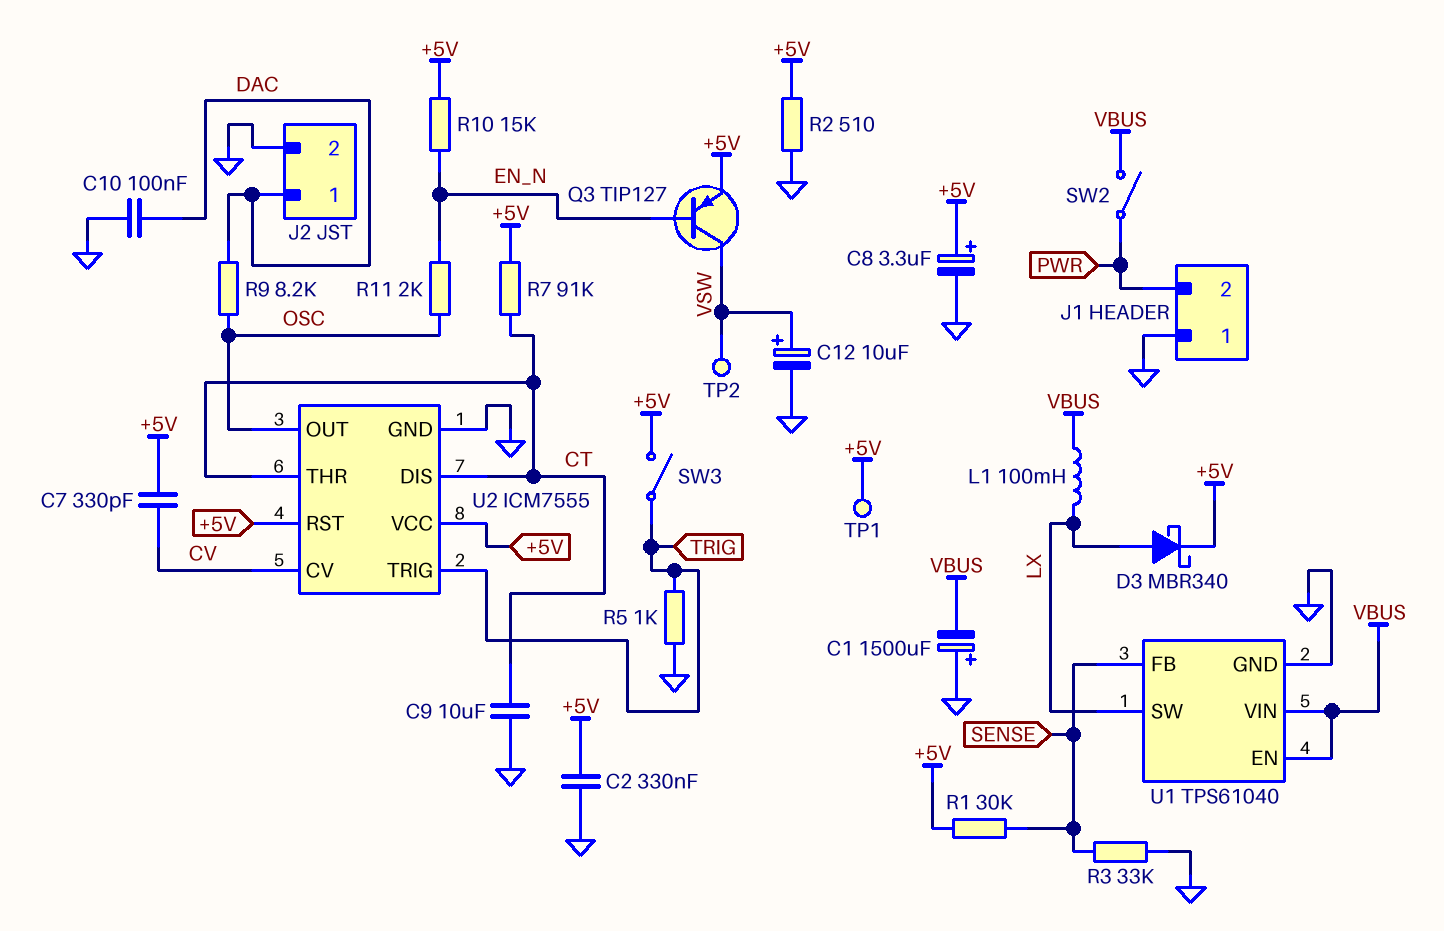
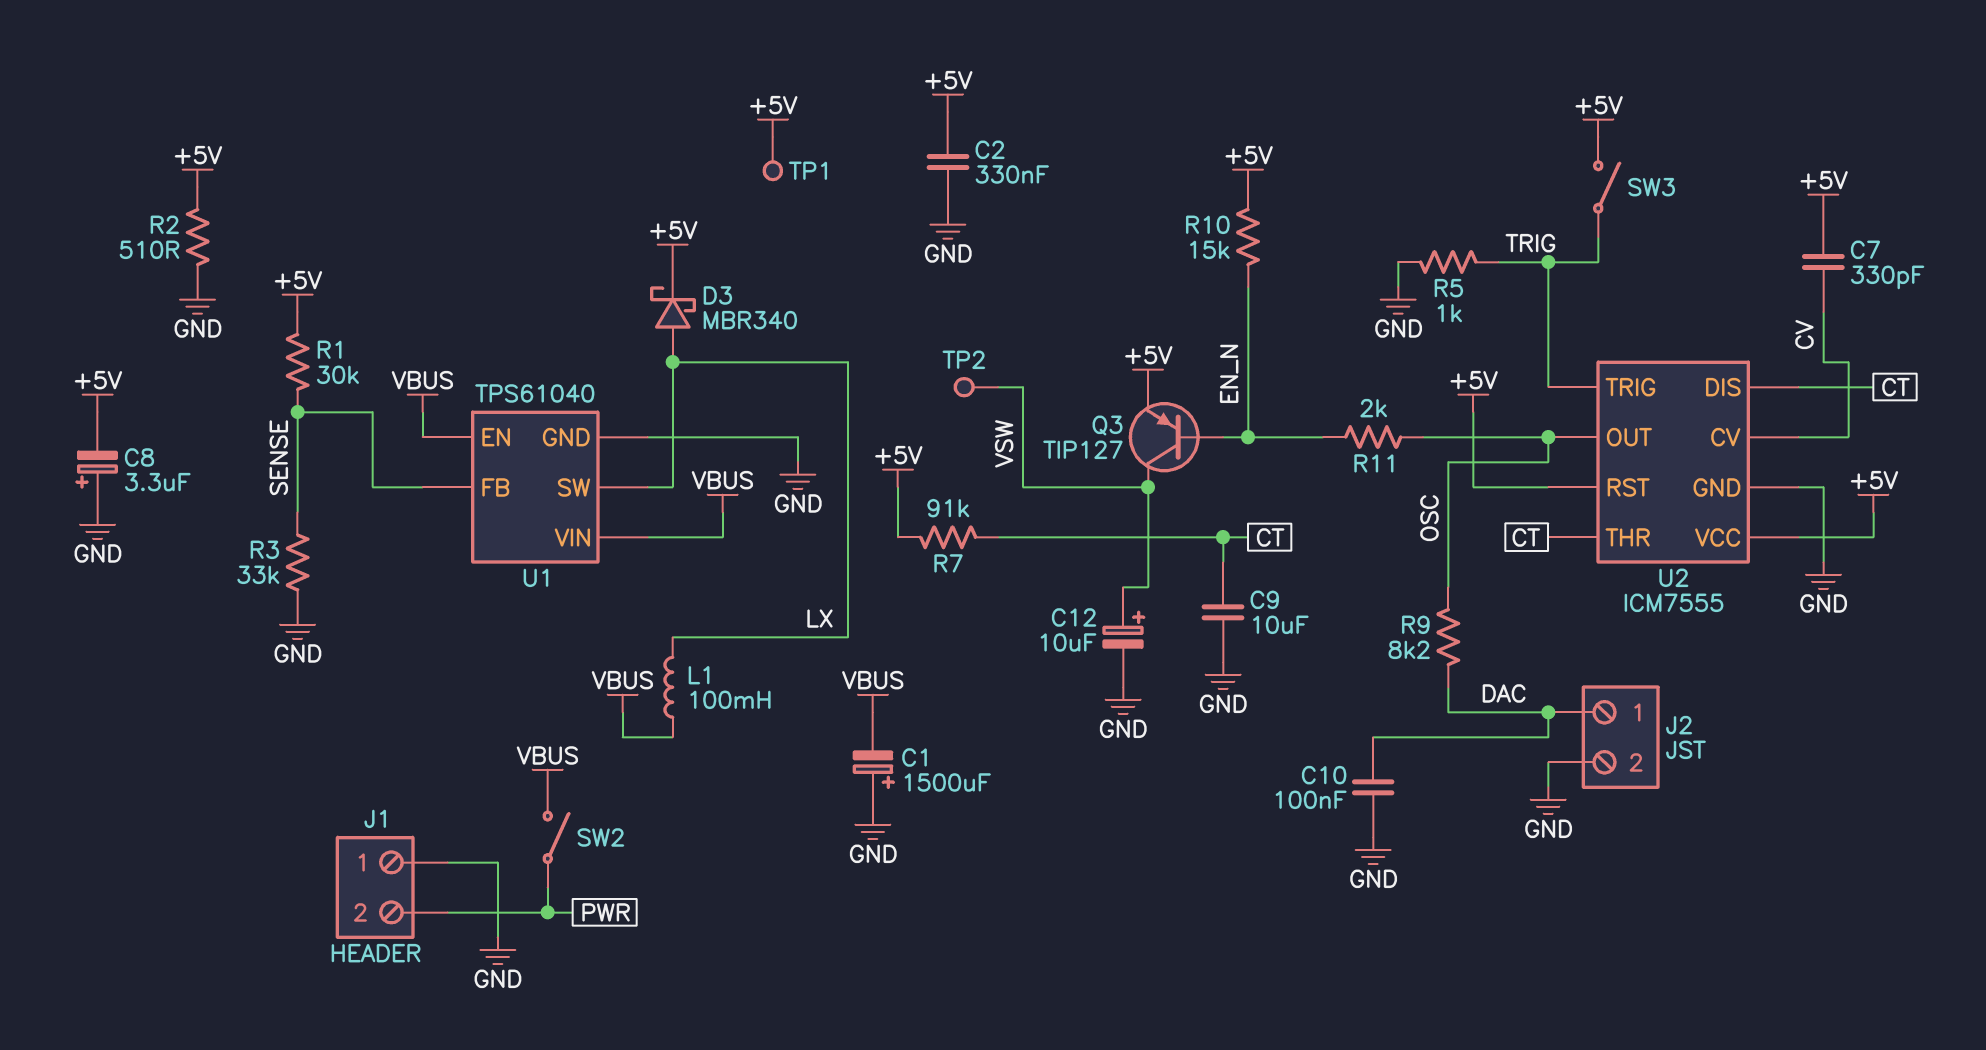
C8: 3.3uF (plus +5V, minus GND) -> 3.3uF (plus GND, minus +5V)

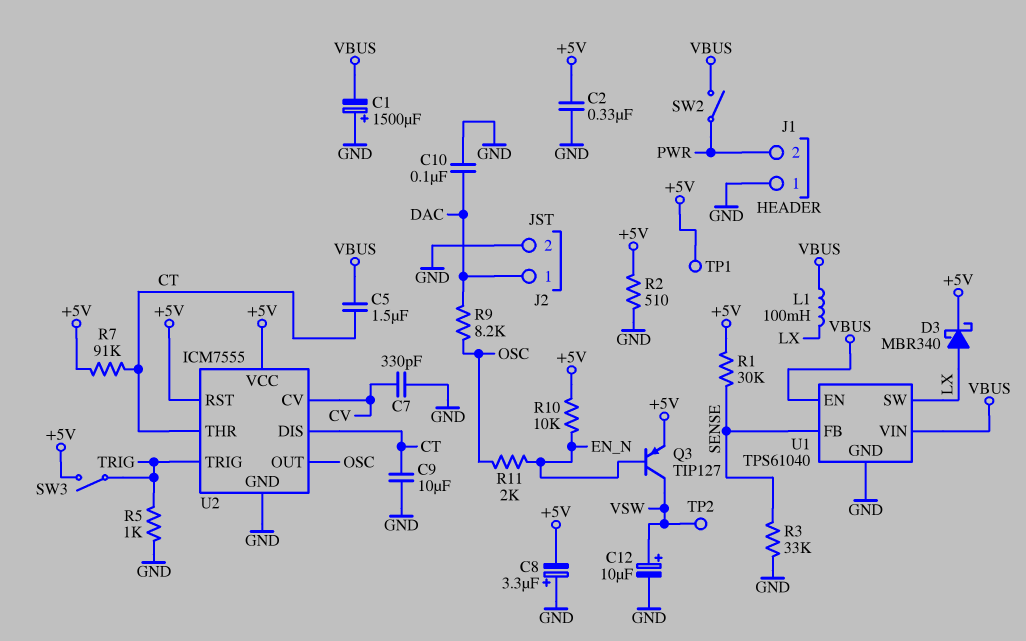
C5: none -> 1.5uF (CT, VBUS)
C7: 330pF (+5V, CV) -> 330pF (CV, GND)
R10: 15k (+5V, EN_N) -> 10k (+5V, EN_N)

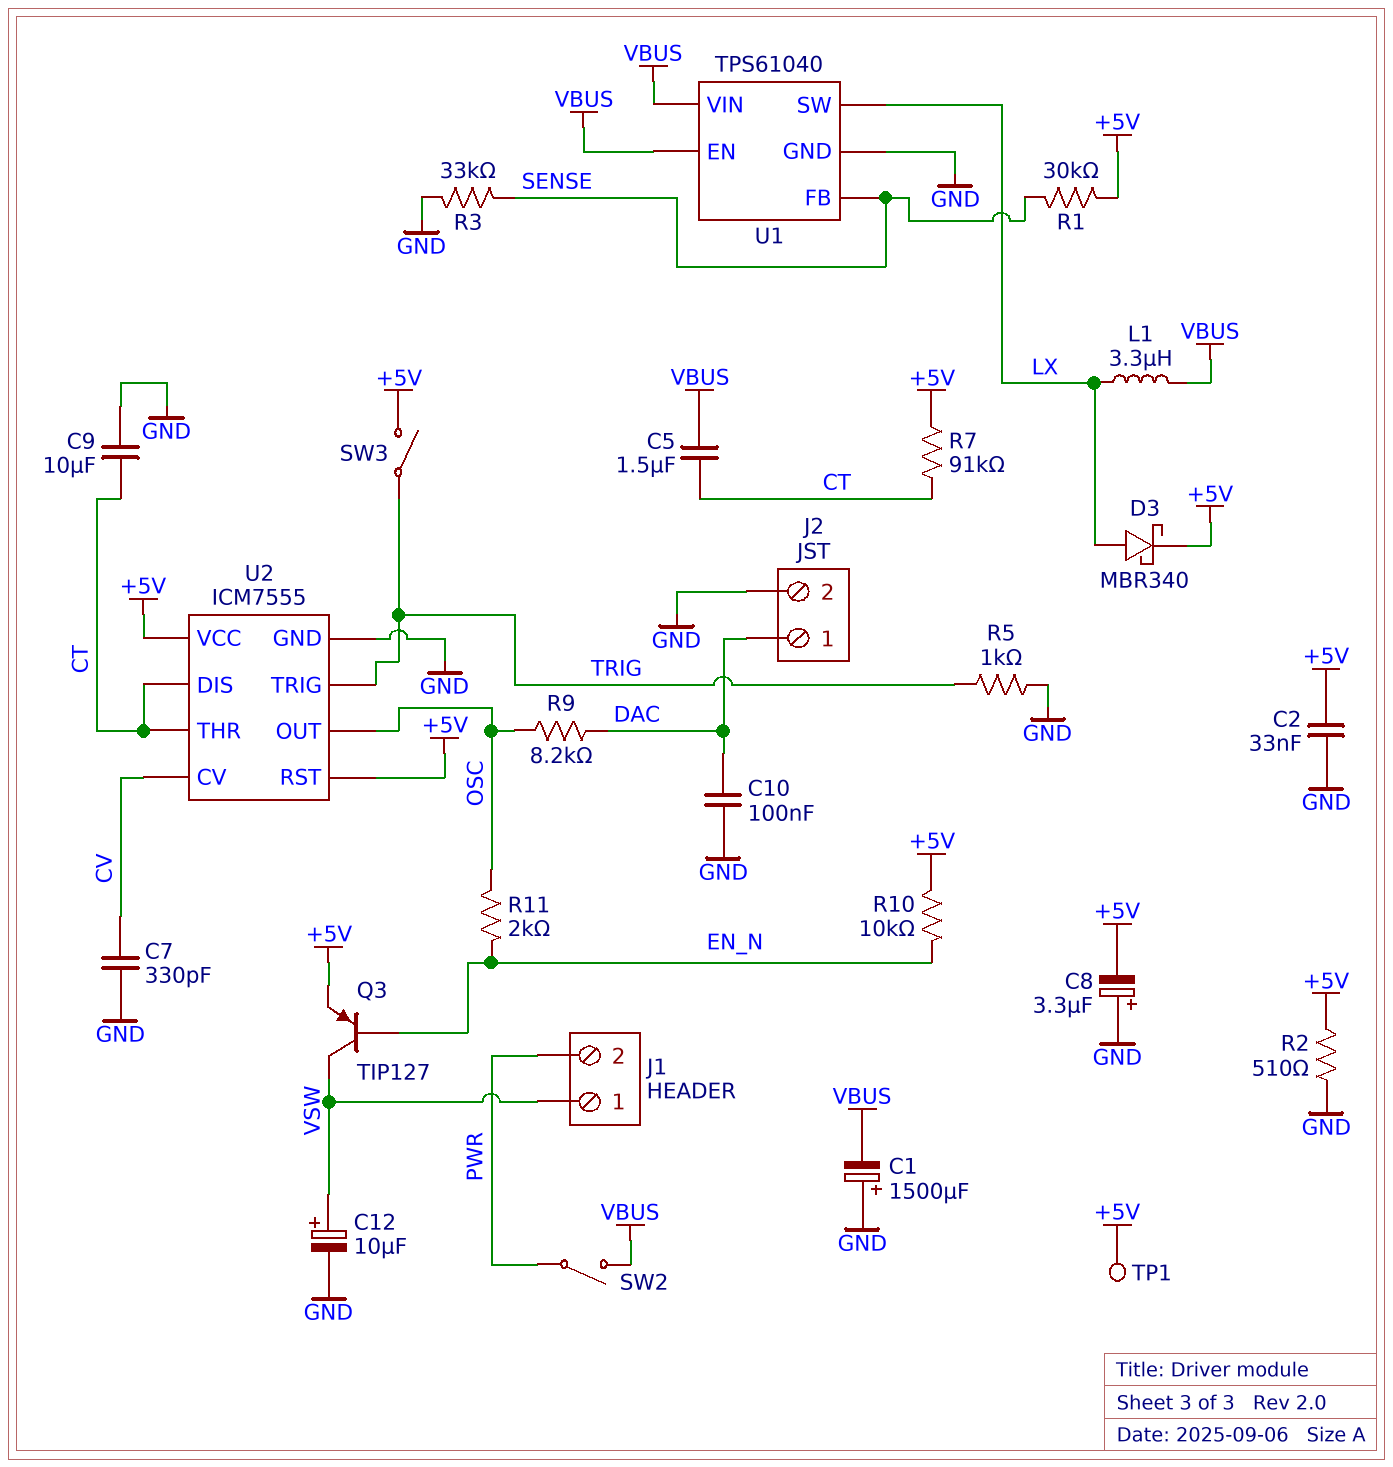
C2: 330nF (+5V, GND) -> 33nF (+5V, GND)
J1 pin 1: GND -> VSW
L1: 100mH (LX, VBUS) -> 3.3uH (LX, VBUS)
TP2: test point (VSW) -> none

